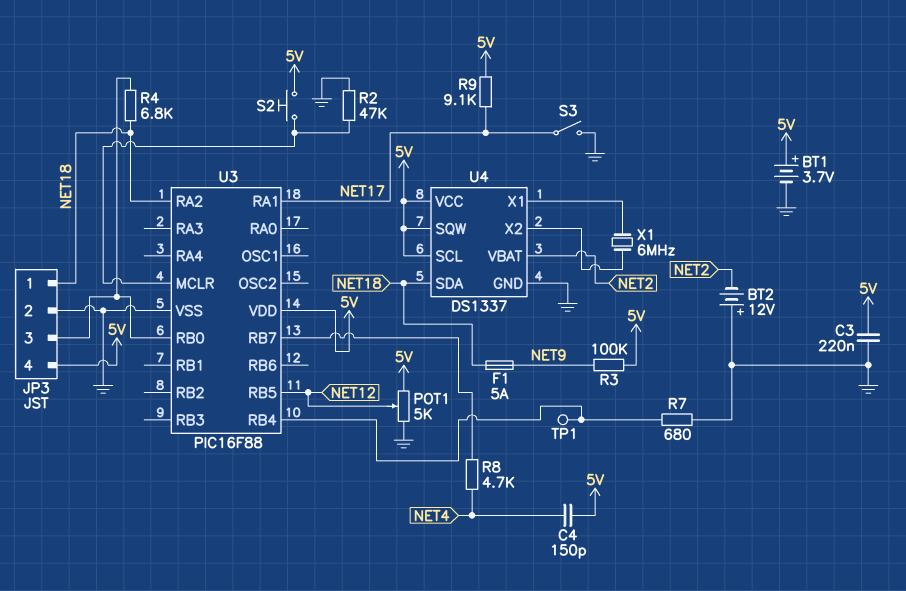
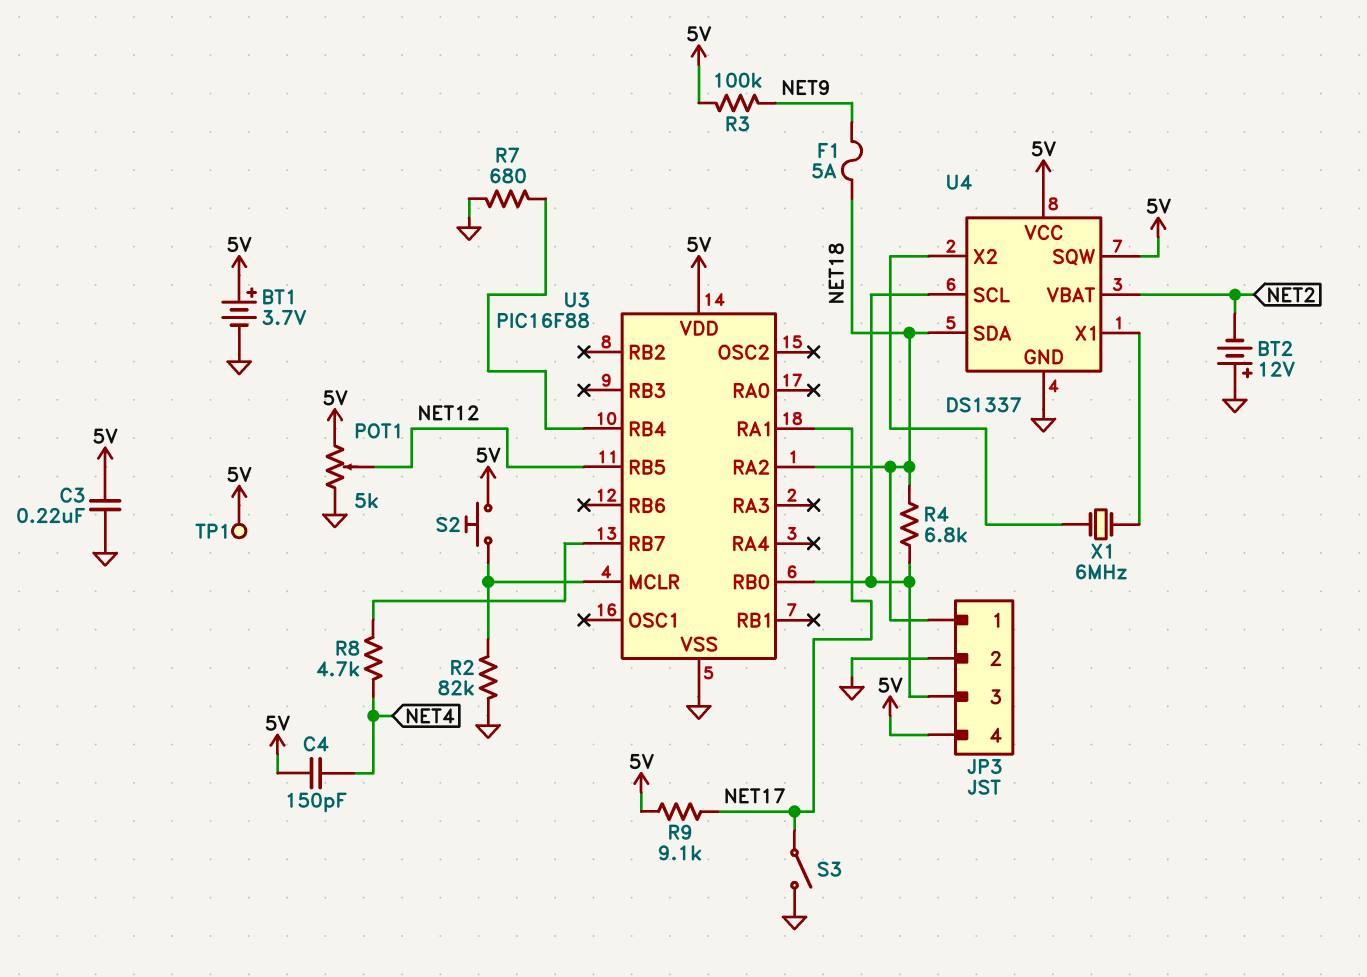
R2: 47k (GND, U3/MCLR) -> 82k (GND, U3/MCLR)
TP1: test point (U3/RB4) -> test point (5V)
U4 pin SCL: 5V -> JP3/3

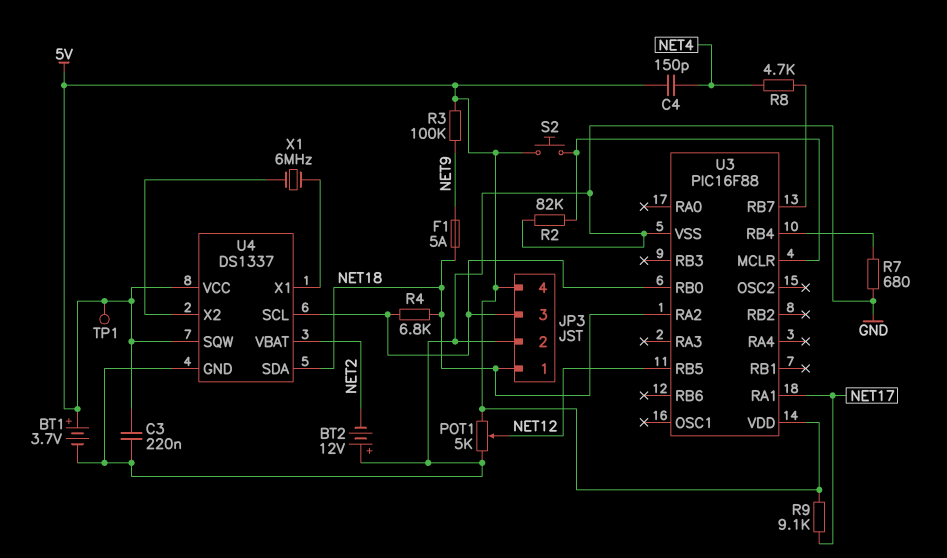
S3: switch (GND, NET17) -> none

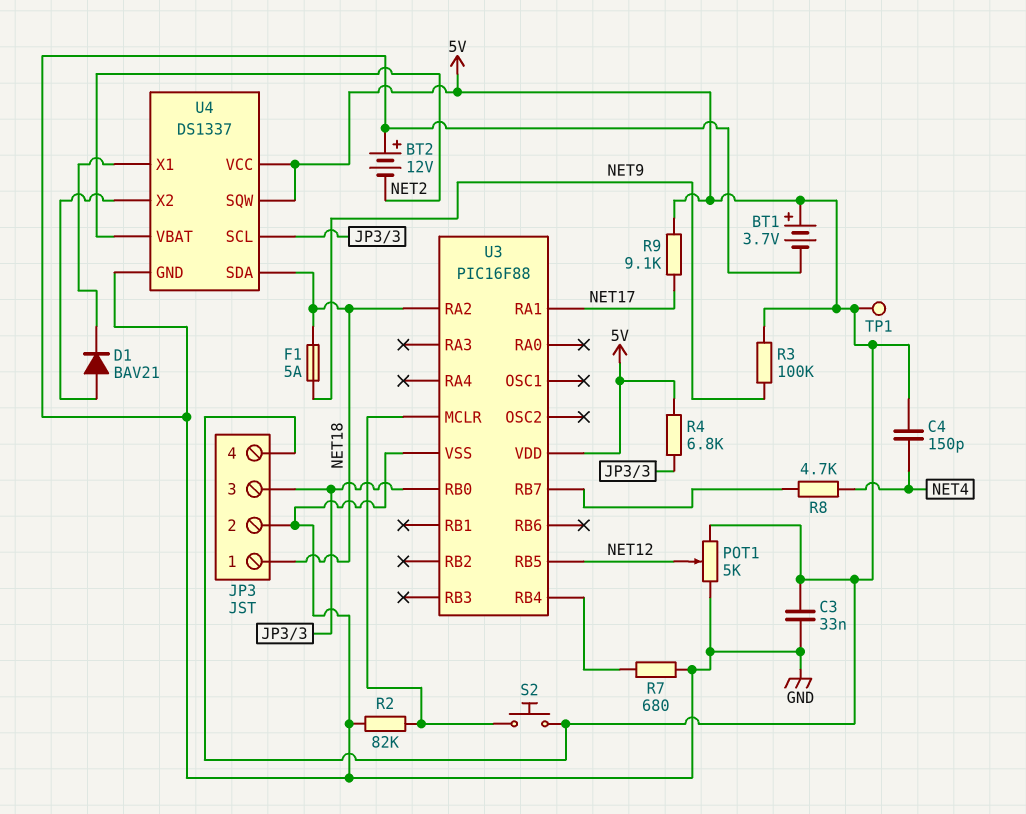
C3: 220nF (5V, GND) -> 33nF (5V, GND)
D1: none -> diode BAV21 (A U4/X2, K U4/X1)
R4: 6.8k (JP3/3, NET18) -> 6.8k (5V, JP3/3)
X1: 6MHz (U4/X1, U4/X2) -> none

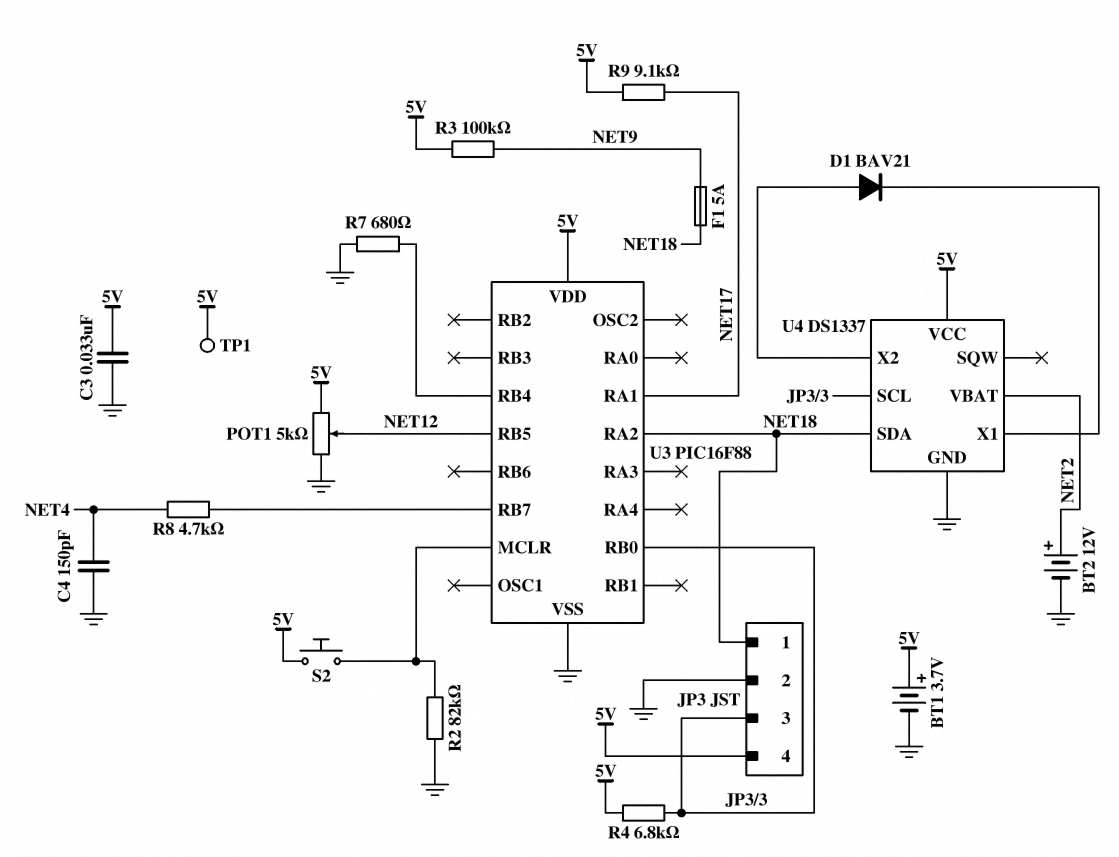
BT2: 12V (plus GND, minus NET2) -> 12V (plus NET2, minus GND)
C4: 150pF (5V, NET4) -> 150pF (GND, NET4)
U4 pin SQW: 5V -> none

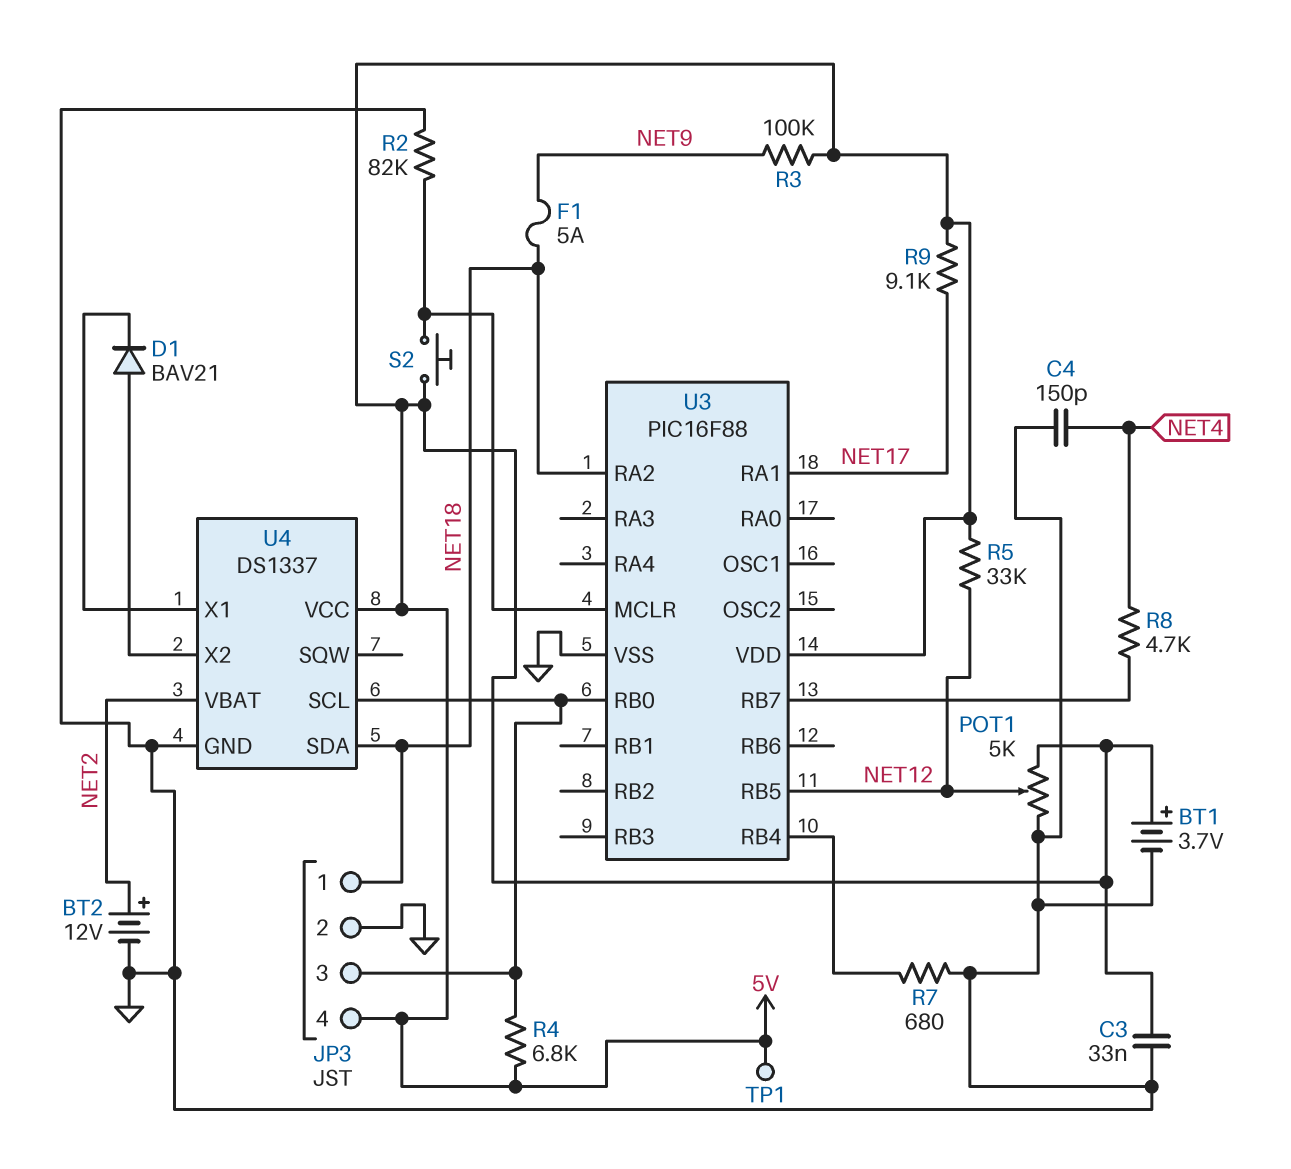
R5: none -> 33k (5V, NET12)

